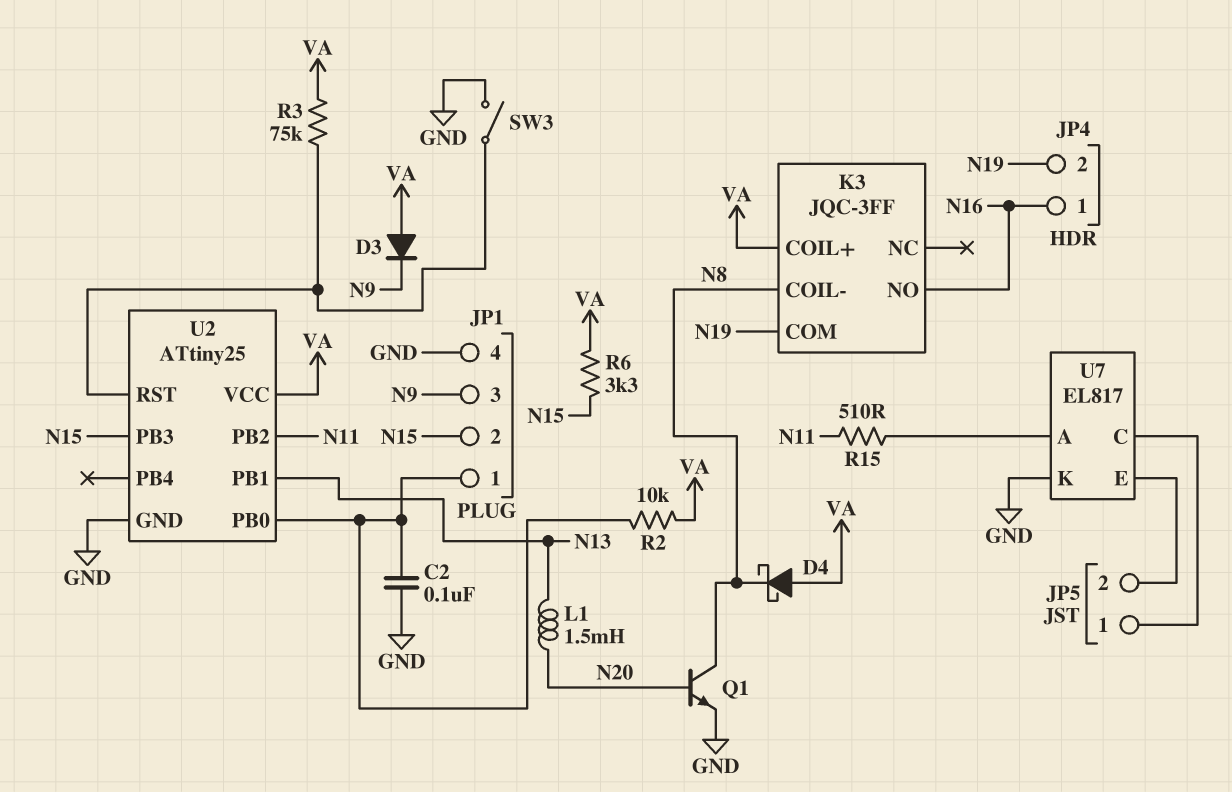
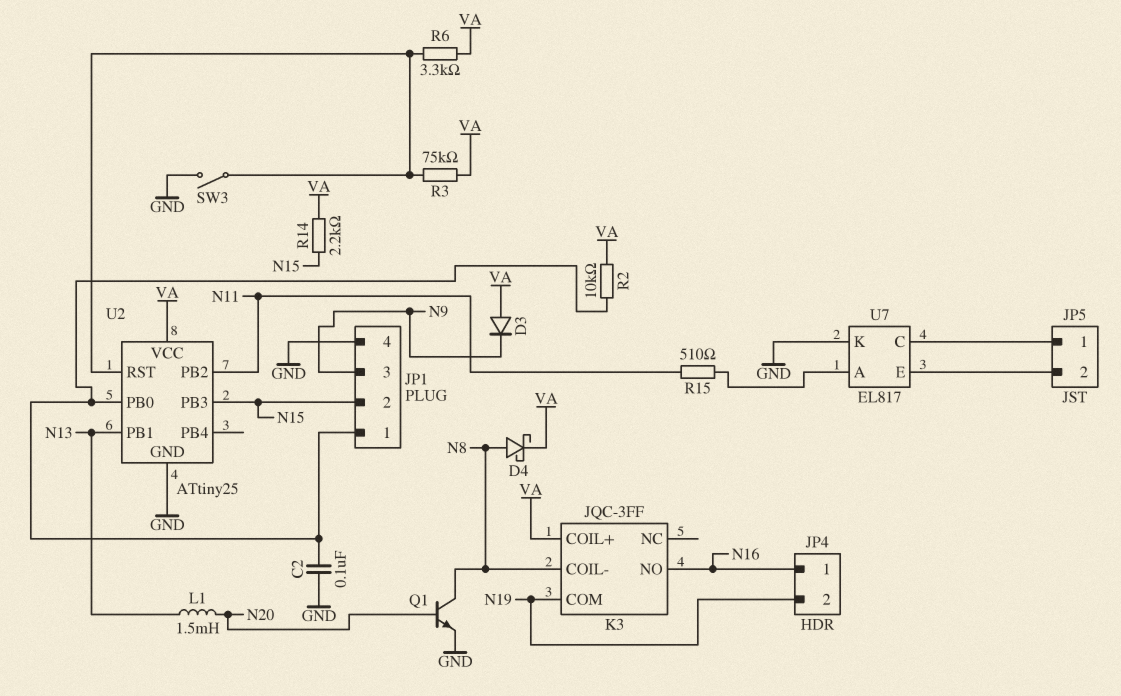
D4: schottky (A VA, K N8) -> schottky (A N8, K VA)
R6: 3.3k (N15, VA) -> 3.3k (U2/RST, VA)
R14: none -> 2.2k (N15, VA)

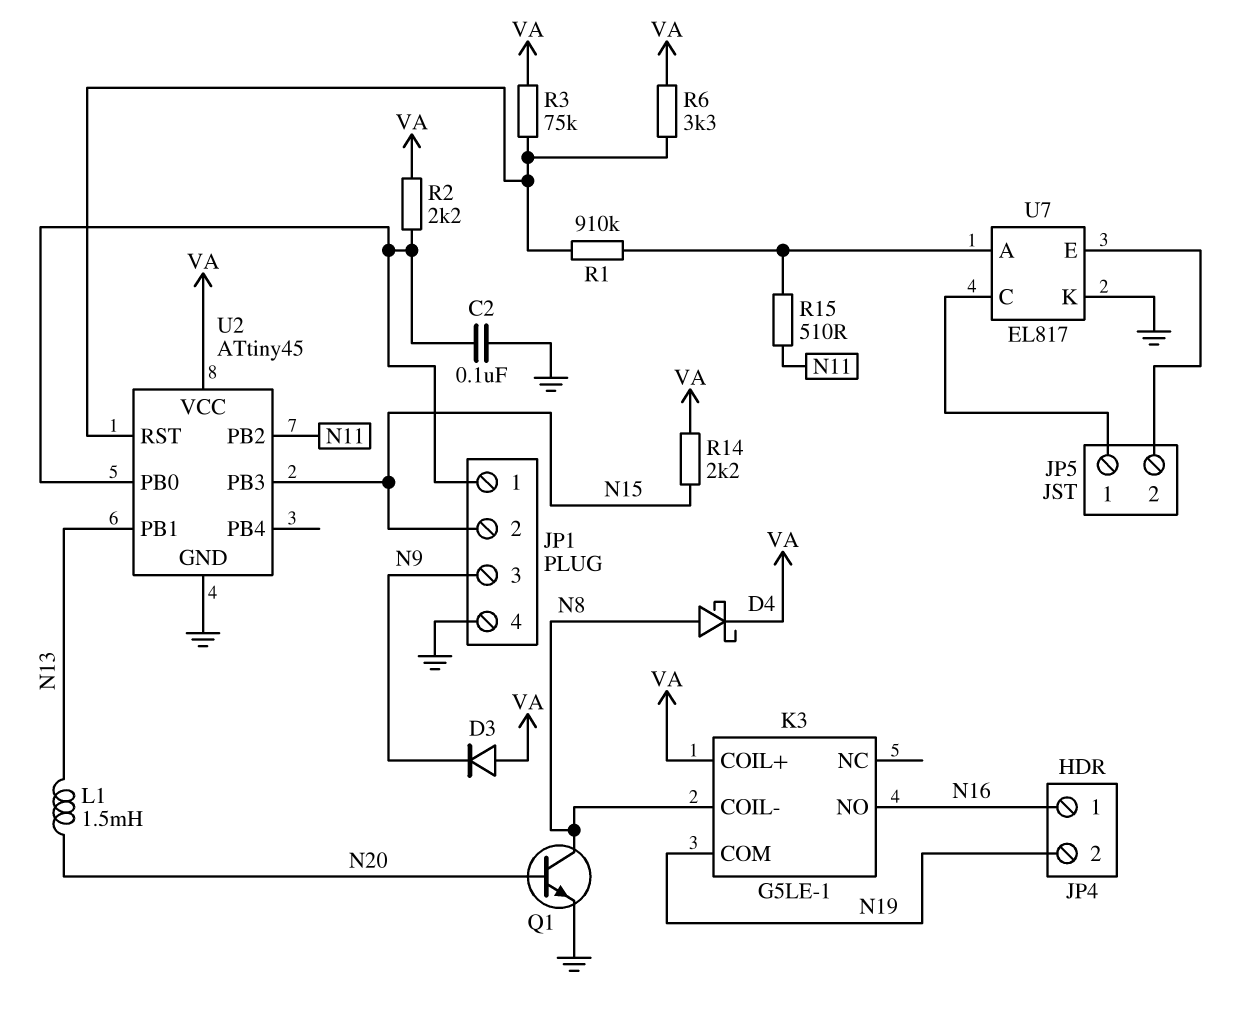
K3: JQC-3FF -> G5LE-1
R1: none -> 910k (U2/RST, U7/A)
R2: 10k (JP1/1, VA) -> 2.2k (JP1/1, VA)
SW3: switch (GND, U2/RST) -> none
U2: ATtiny25 -> ATtiny45

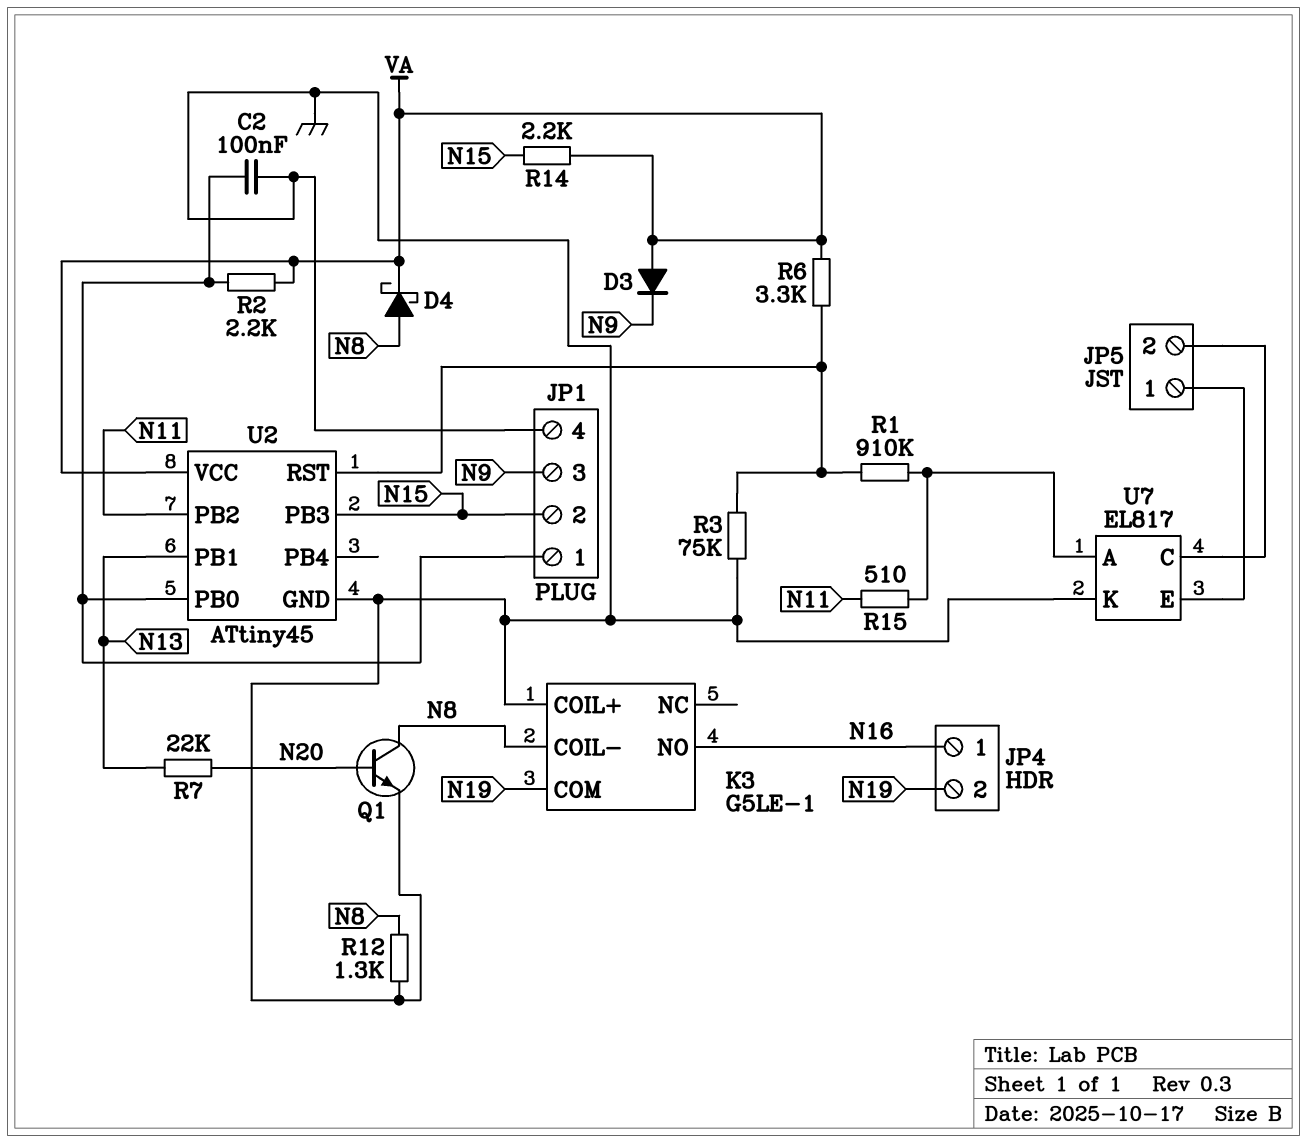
K3 pin COIL+: VA -> GND
L1: 1.5mH (N13, N20) -> none
R3: 75k (U2/RST, VA) -> 75k (GND, U2/RST)
R7: none -> 22k (N13, N20)
R12: none -> 1.3k (GND, N8)
U7 pin C: JP5/1 -> JP5/2
U7 pin E: JP5/2 -> JP5/1

